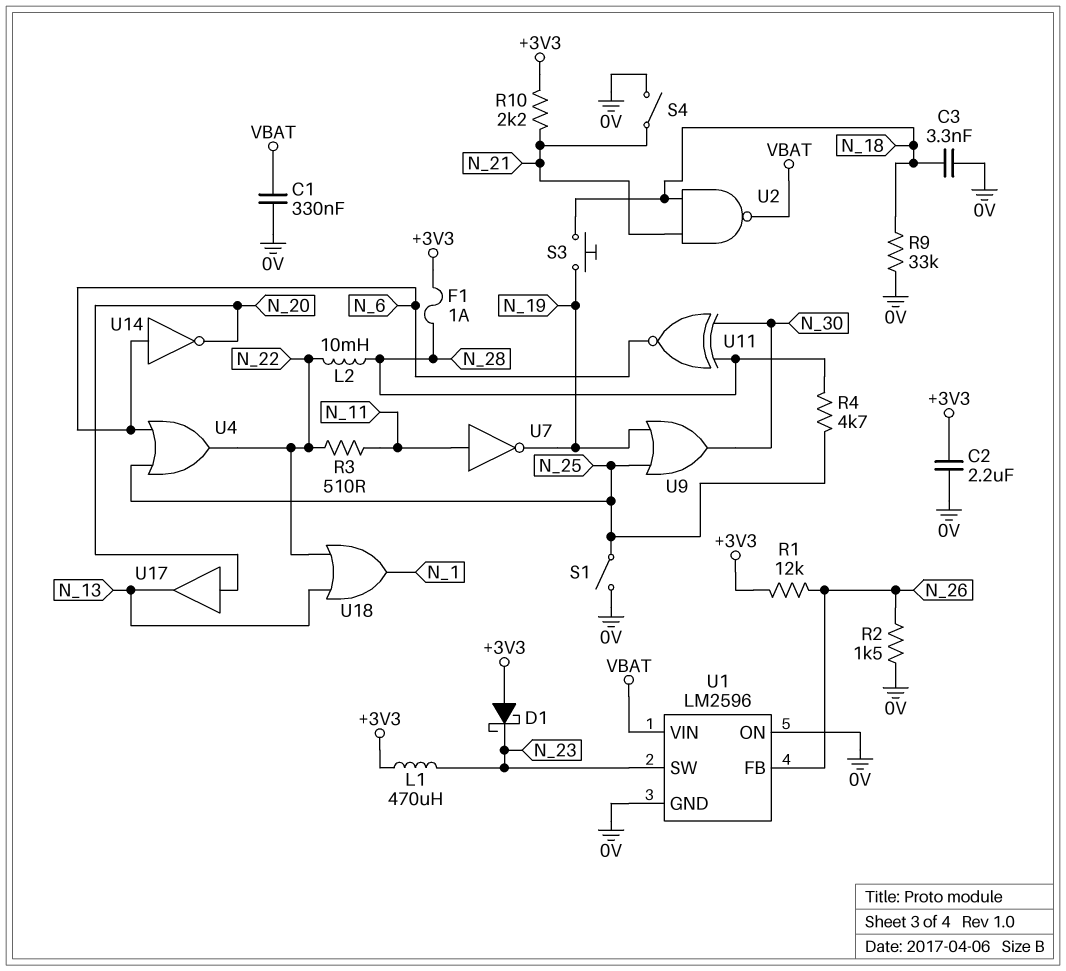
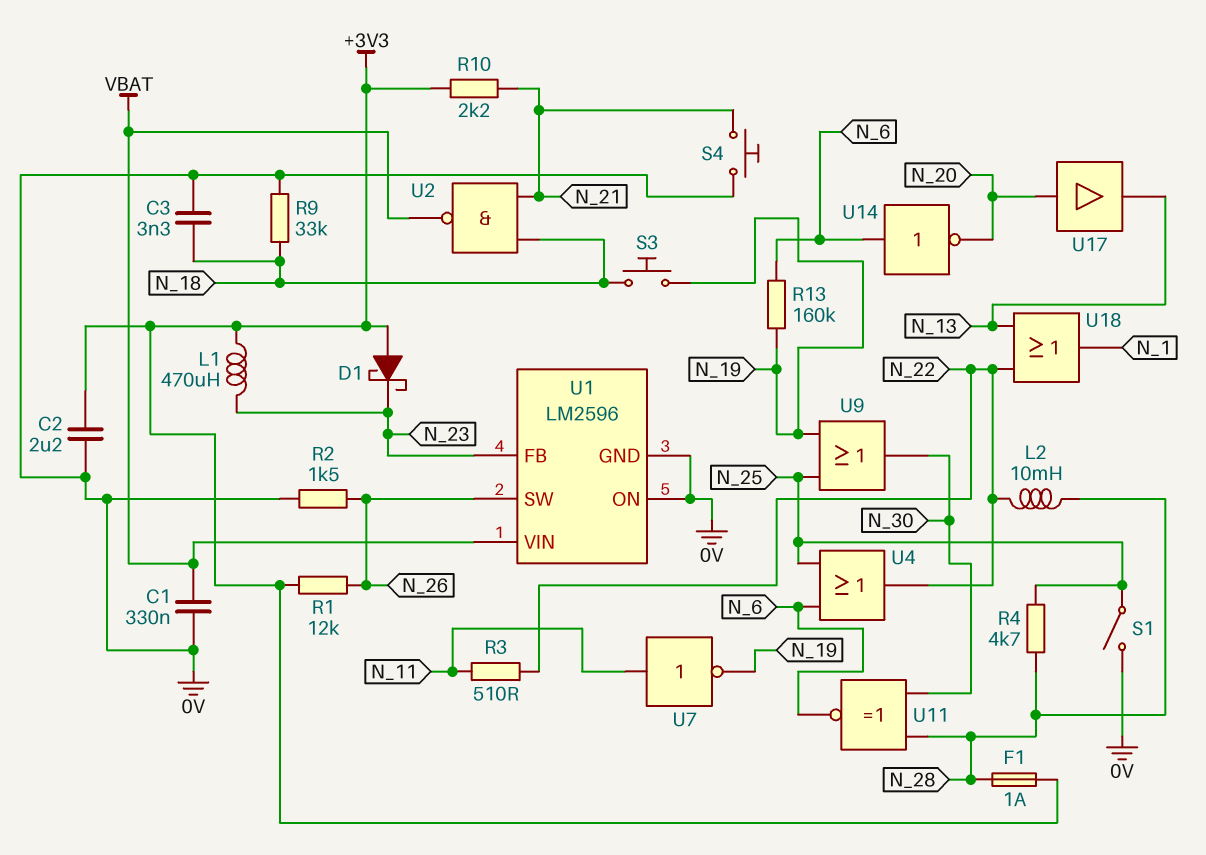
R13: none -> 160k (N_6, N_19)
S4: switch (0V, N_21) -> button (0V, N_21)
U1 pin FB: N_26 -> N_23
U1 pin SW: N_23 -> N_26

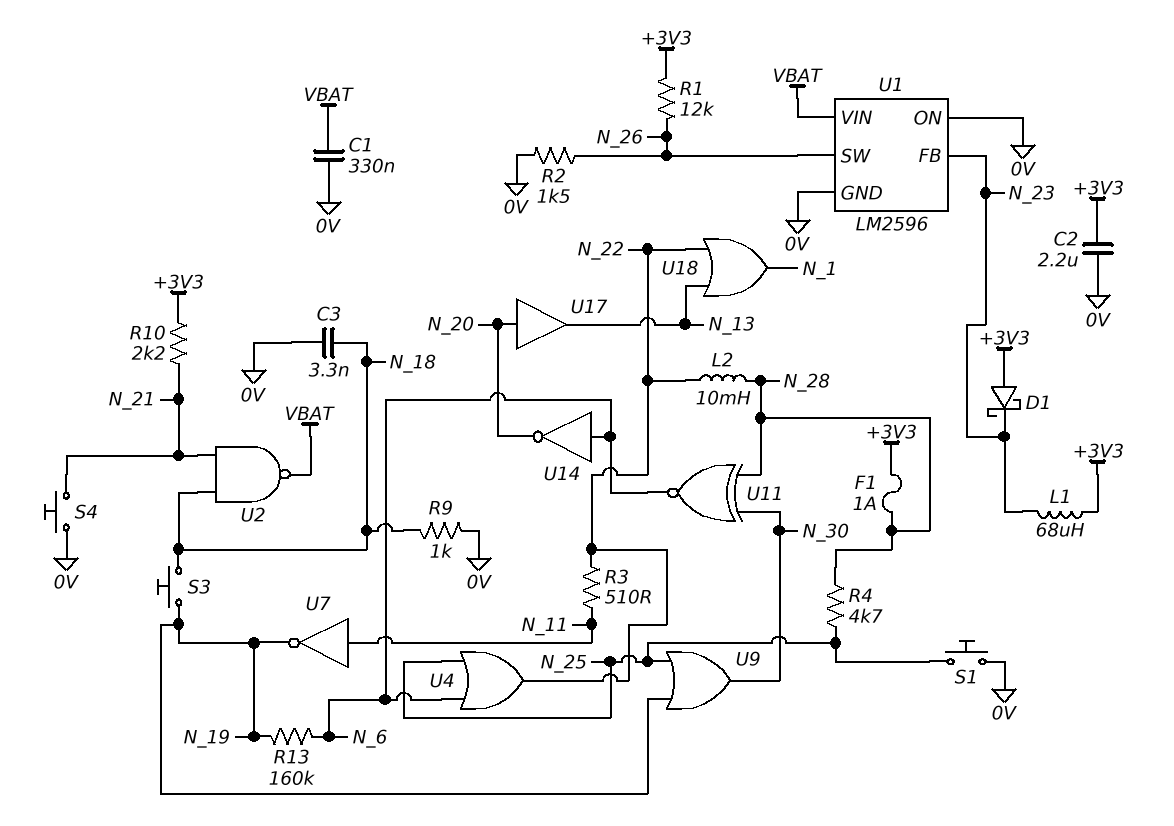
L1: 470uH (+3V3, N_23) -> 68uH (+3V3, N_23)
R9: 33k (0V, N_18) -> 1k (0V, N_18)
S1: switch (0V, N_25) -> button (0V, N_25)

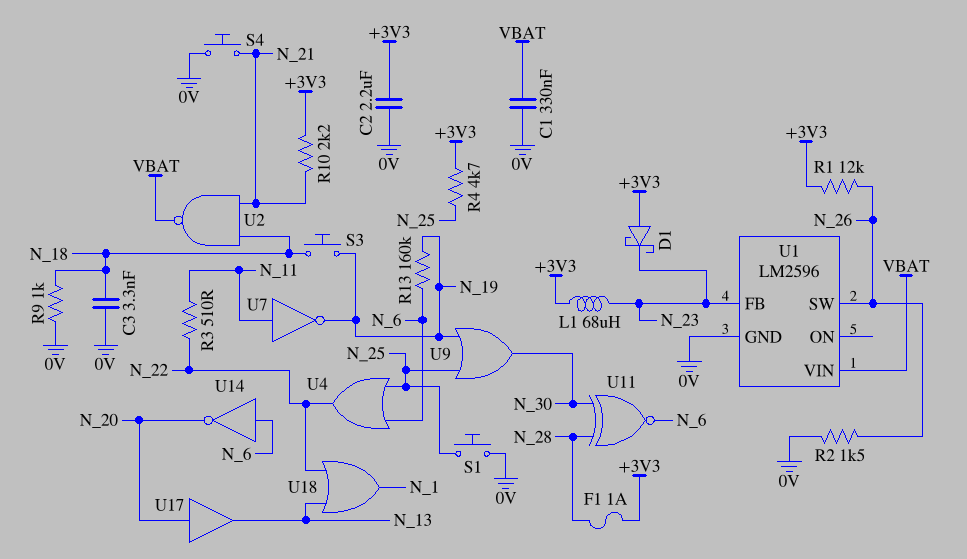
L2: 10mH (N_22, N_28) -> none
R4: 4.7k (N_25, N_28) -> 4.7k (+3V3, N_25)
U1 pin ON: 0V -> none

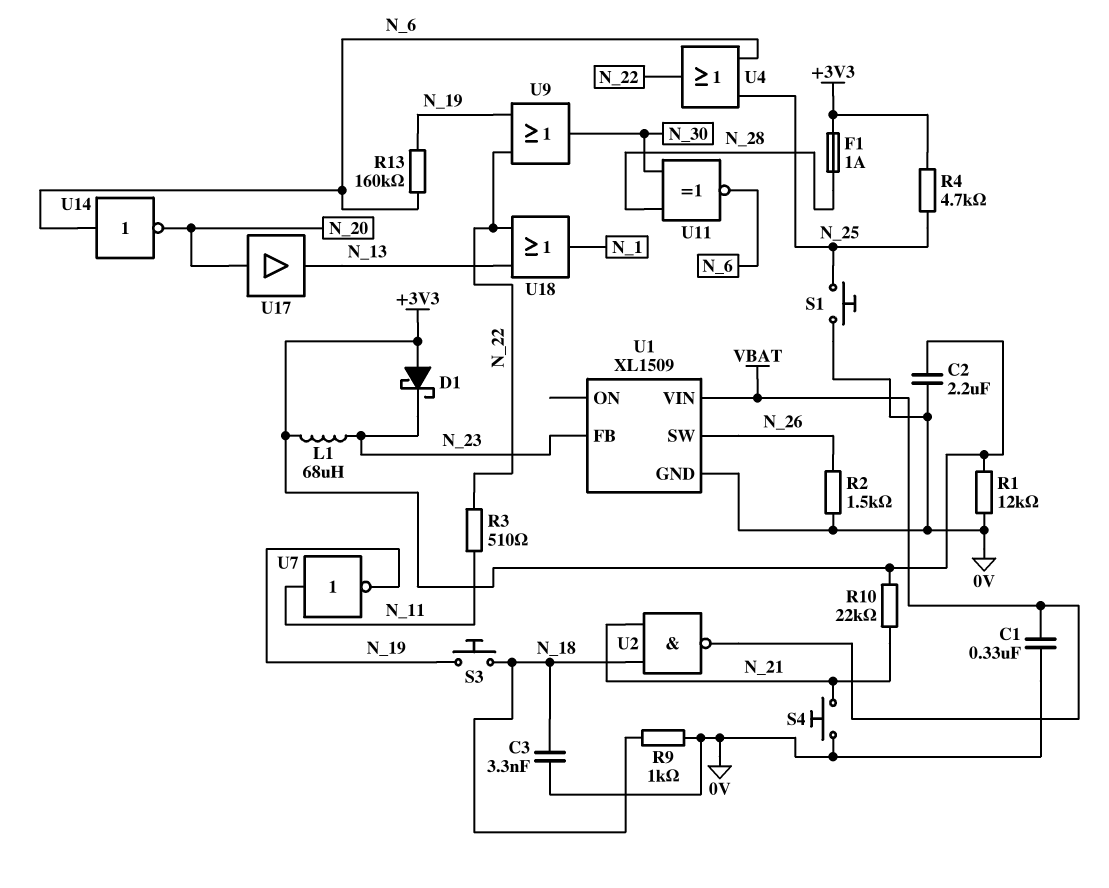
R1: 12k (+3V3, N_26) -> 12k (+3V3, 0V)
R10: 2.2k (+3V3, N_21) -> 22k (+3V3, N_21)
U1: LM2596 -> XL1509
U9: OR (in N_19, in N_25, out N_30) -> OR (in N_19, in N_22, out N_30)

